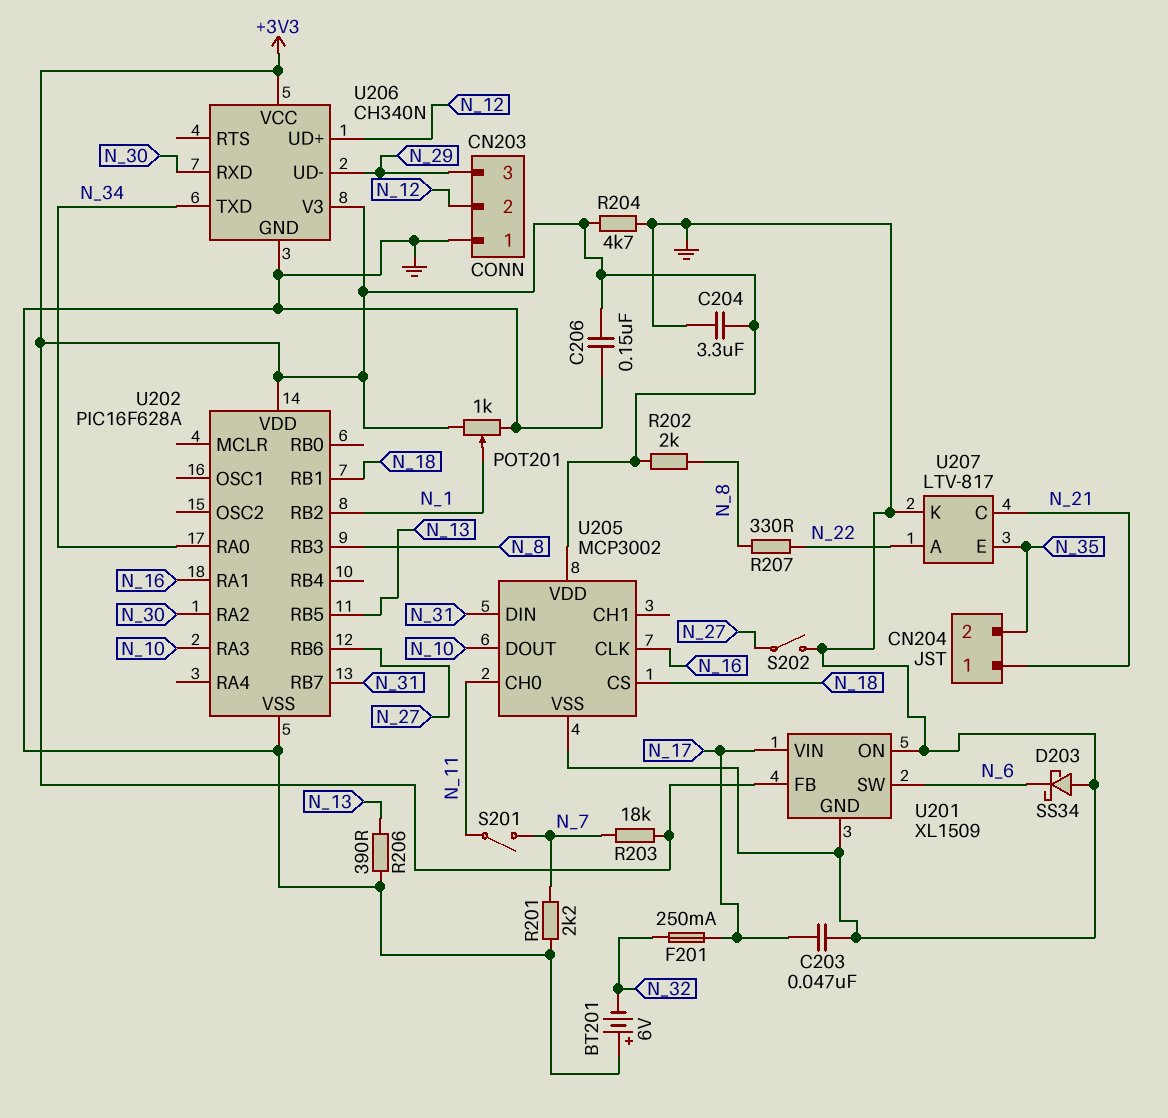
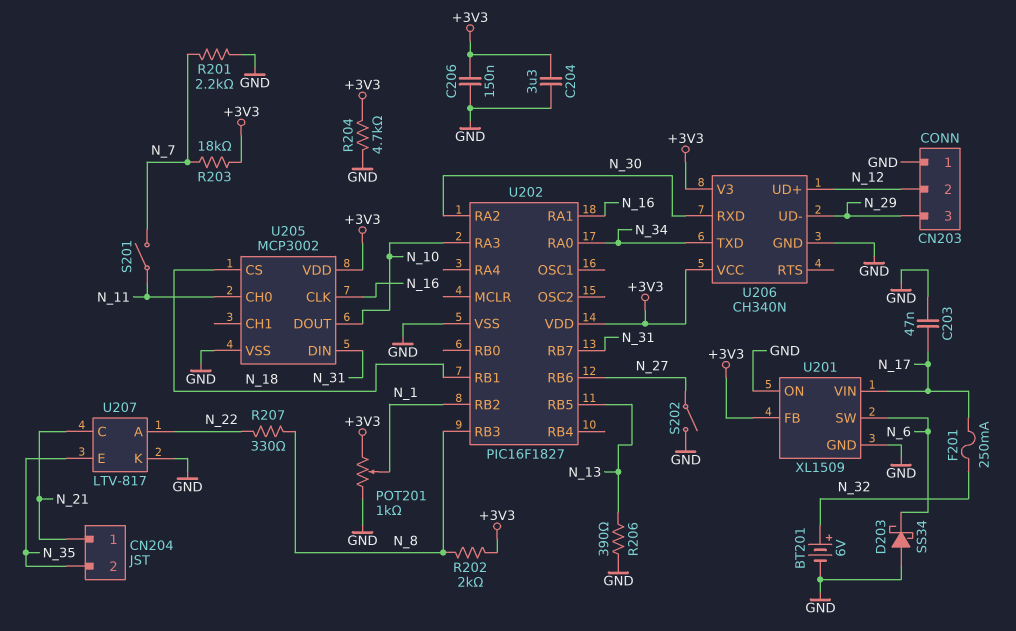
BT201: 6V (plus GND, minus N_32) -> 6V (plus N_32, minus GND)
U202: PIC16F628A -> PIC16F1827

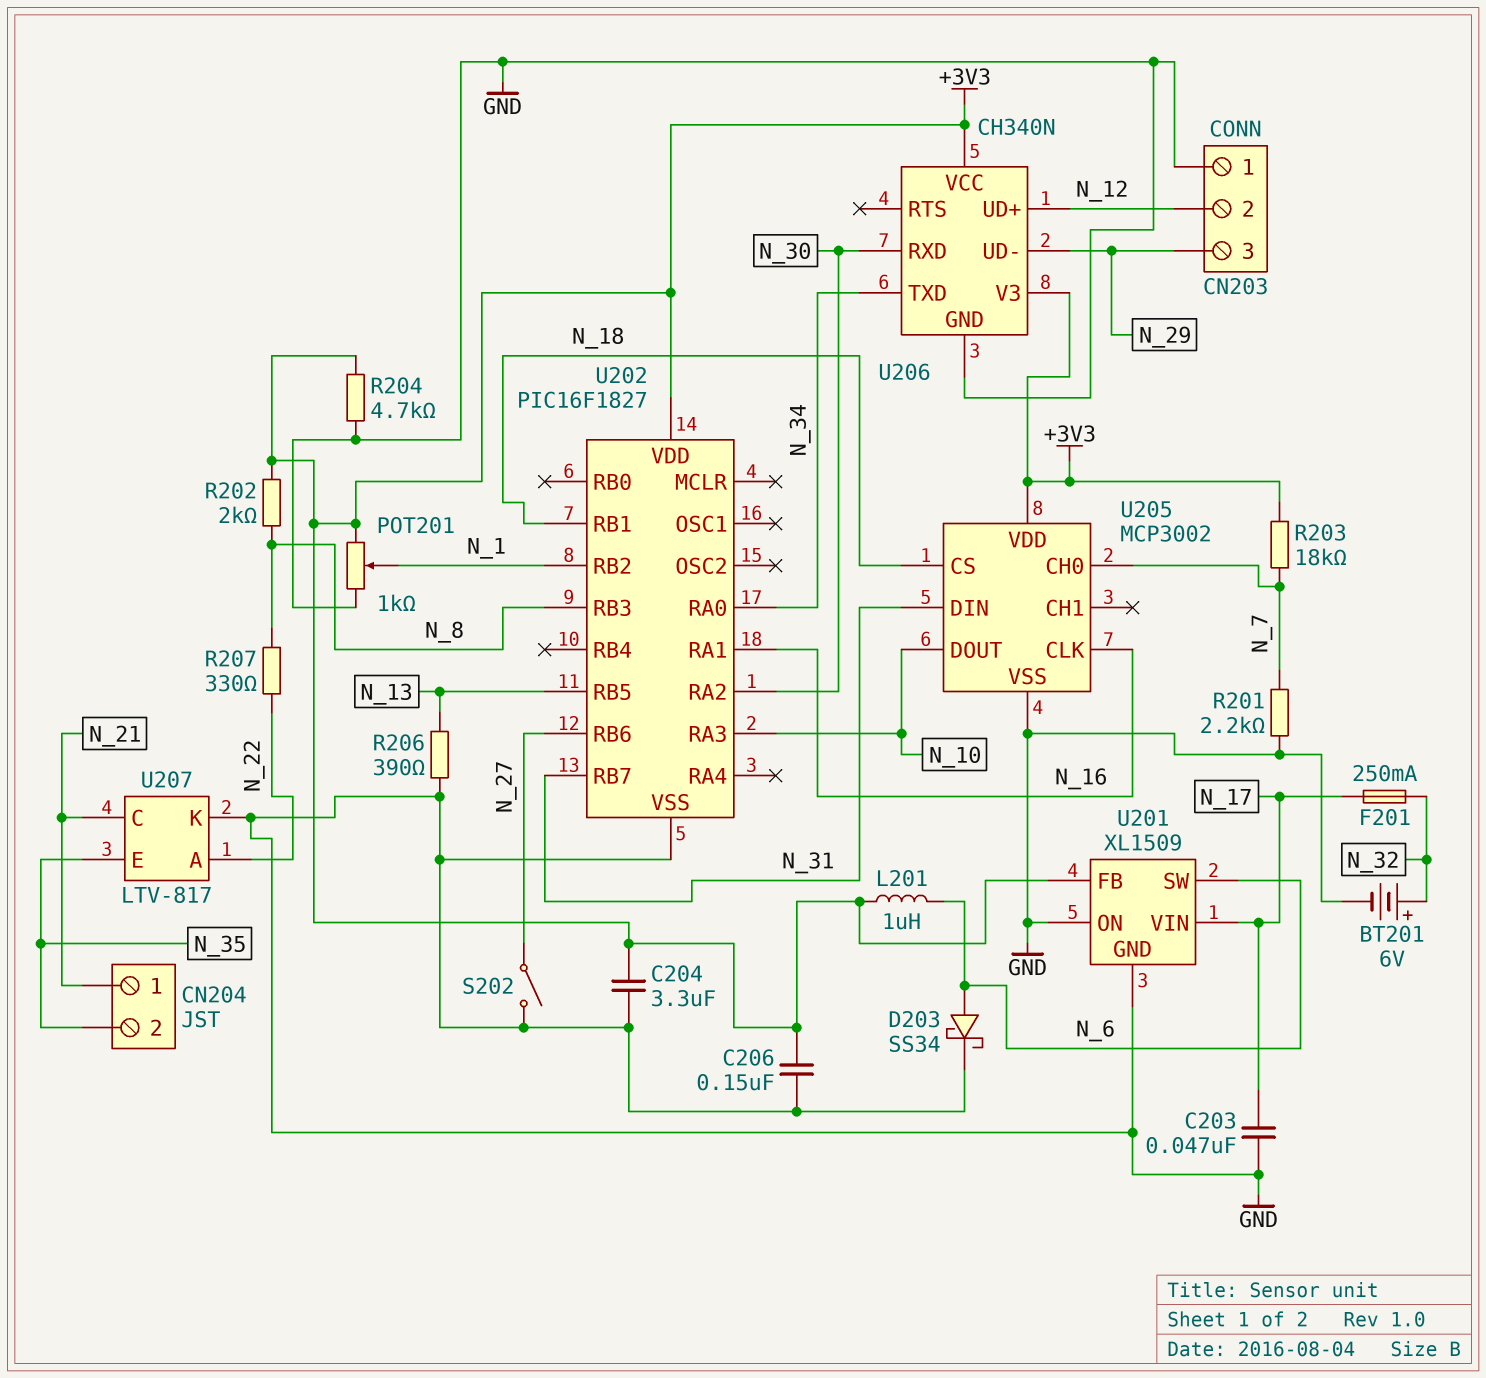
D203: schottky SS34 (A GND, K N_6) -> schottky SS34 (A N_6, K GND)
L201: none -> 1uH (+3V3, N_6)
S201: switch (N_7, N_11) -> none
U205 pin CH0: N_11 -> N_7

